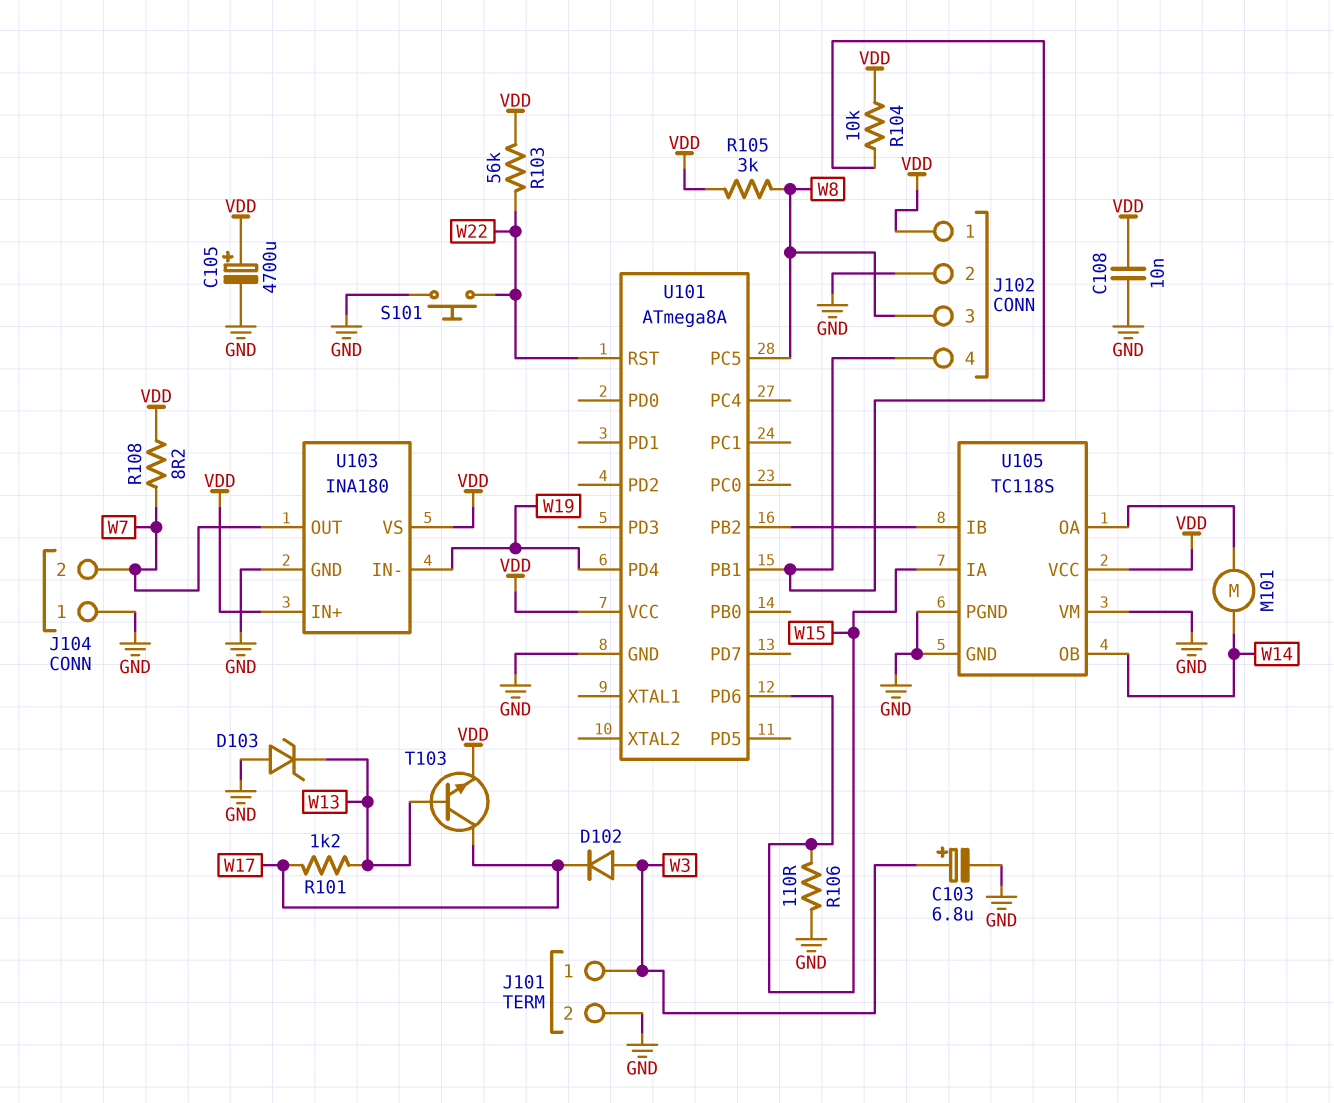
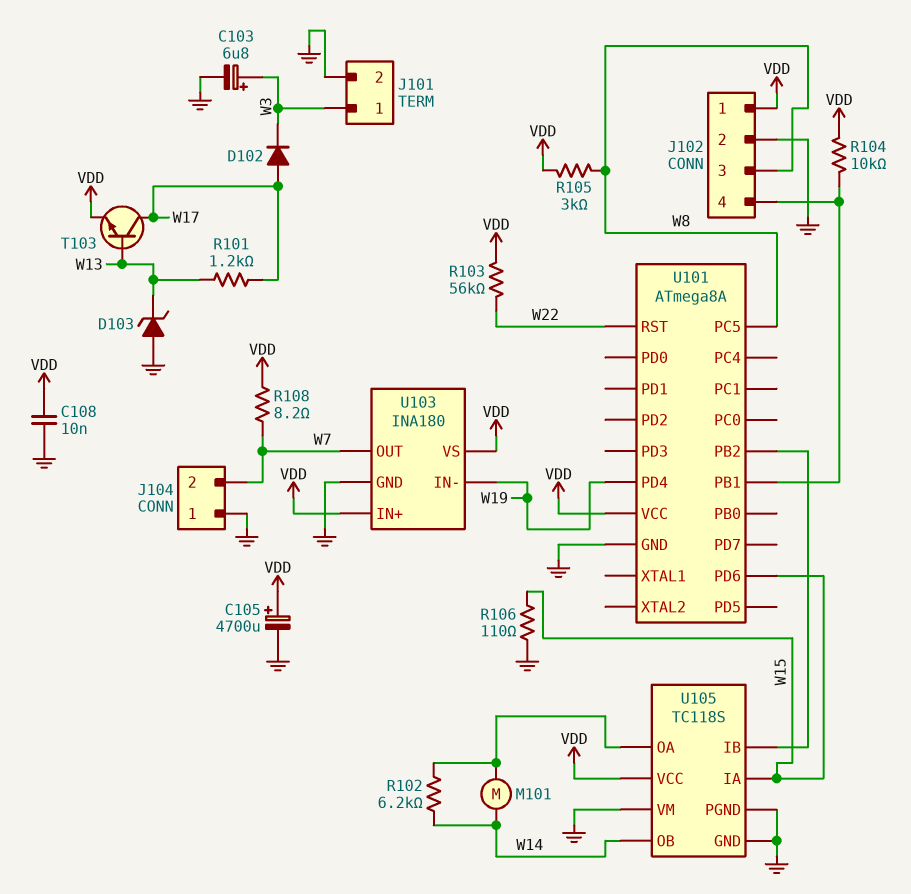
D102: diode (A W3, K W17) -> diode (A W17, K W3)
R102: none -> 6.2k (U105/OA, W14)
S101: button (GND, W22) -> none

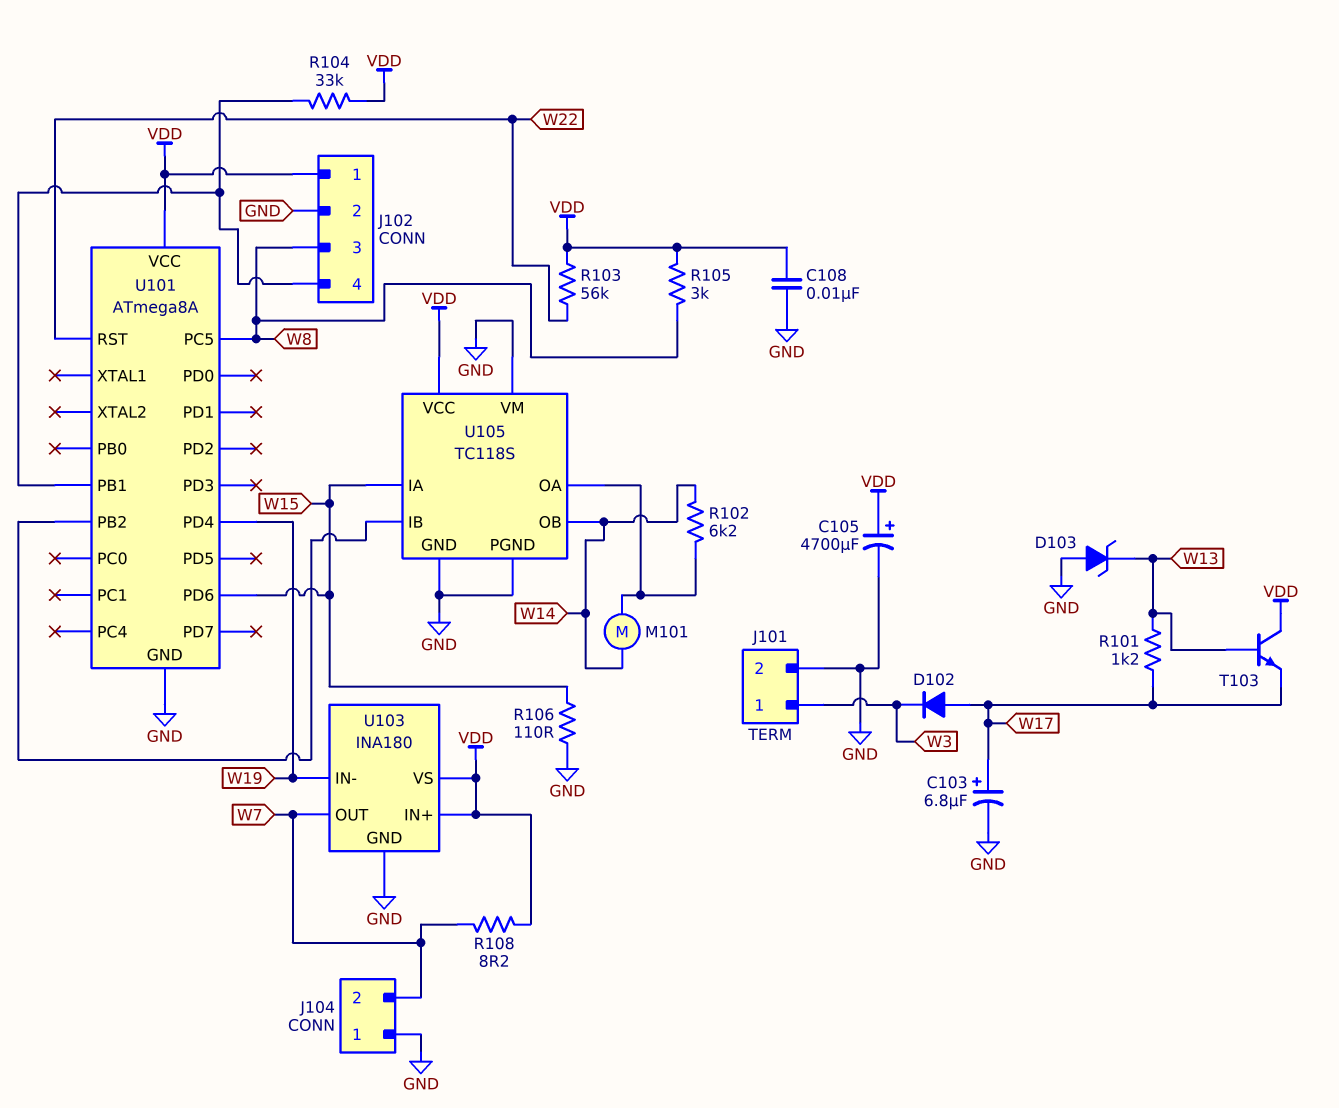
C103: 6.8uF (plus W3, minus GND) -> 6.8uF (plus W17, minus GND)
R104: 10k (J102/4, VDD) -> 33k (J102/4, VDD)
T103: NPN (B W13, C W17, E VDD) -> NPN (B W13, C VDD, E W17)

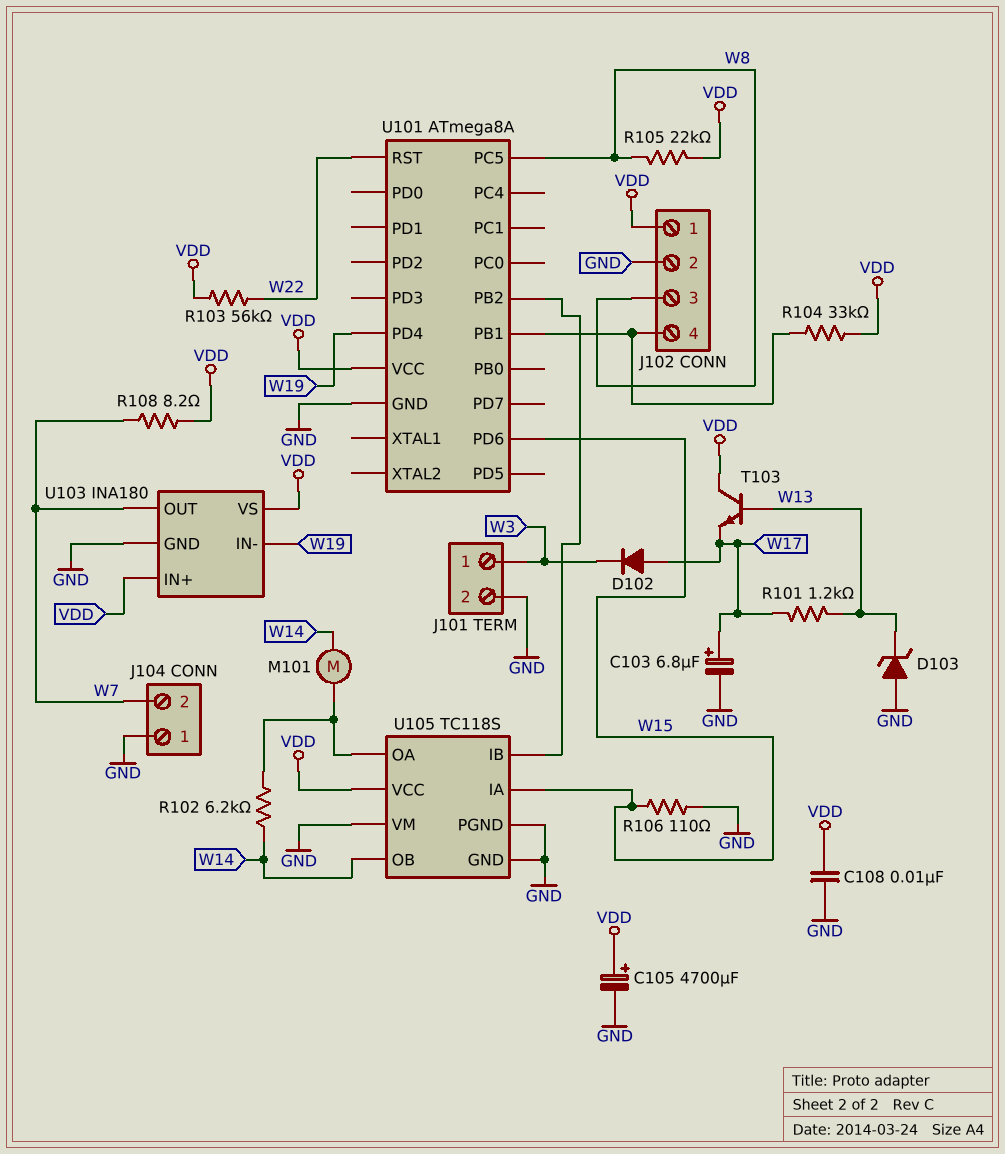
R105: 3k (VDD, W8) -> 22k (VDD, W8)

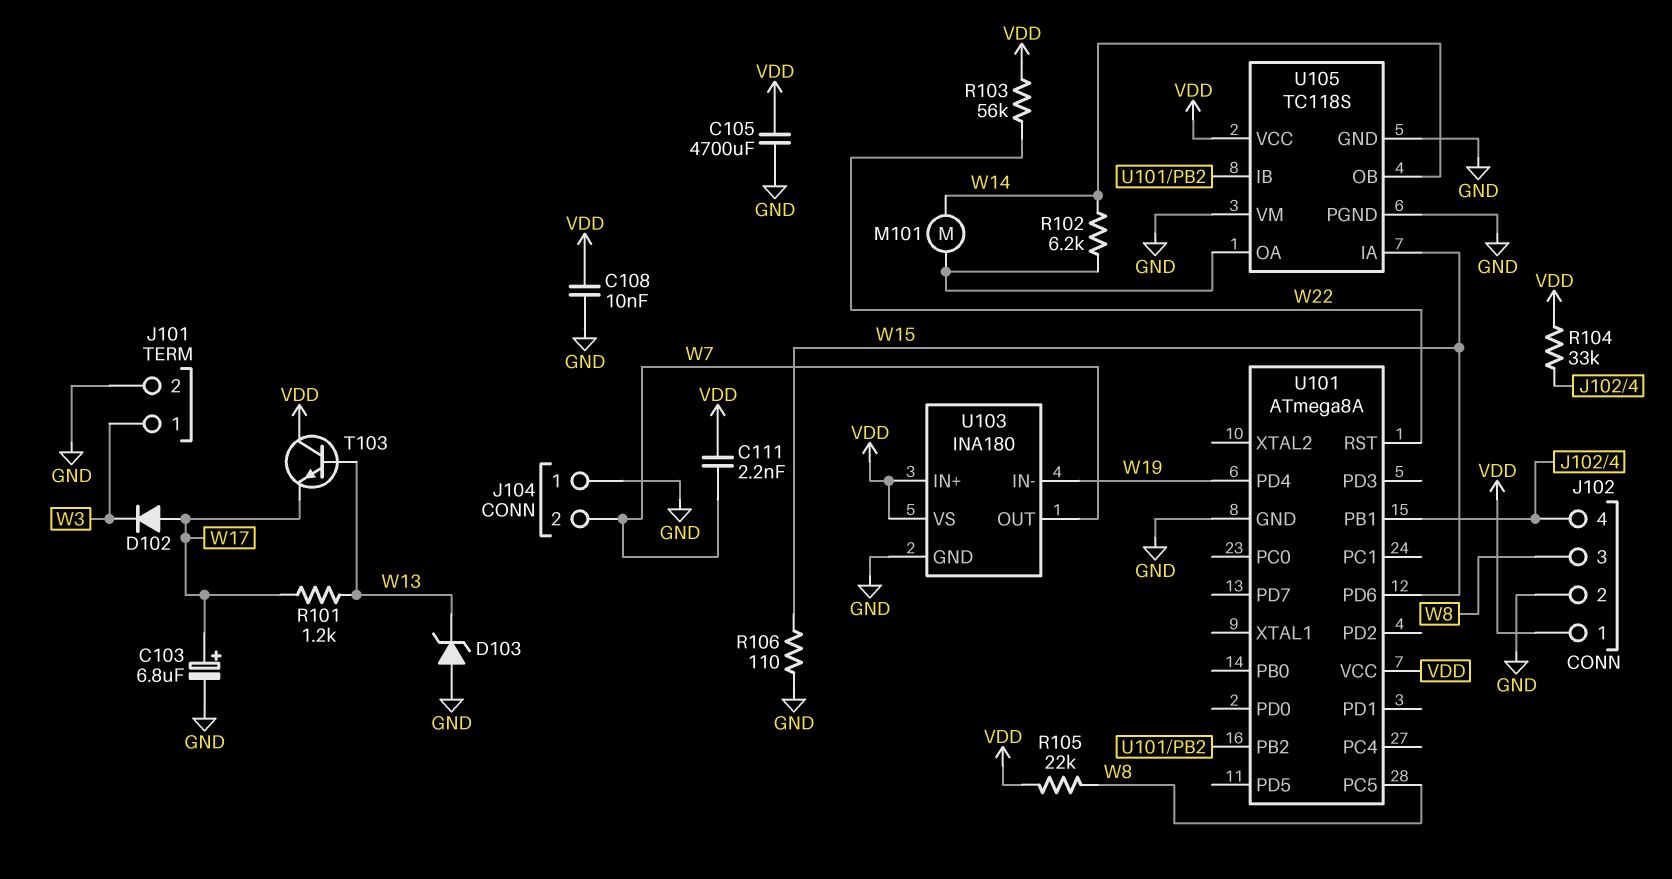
C105: 4700uF (plus VDD, minus GND) -> 4700uF (GND, VDD)
C111: none -> 2.2nF (VDD, W7)
R108: 8.2 (VDD, W7) -> none

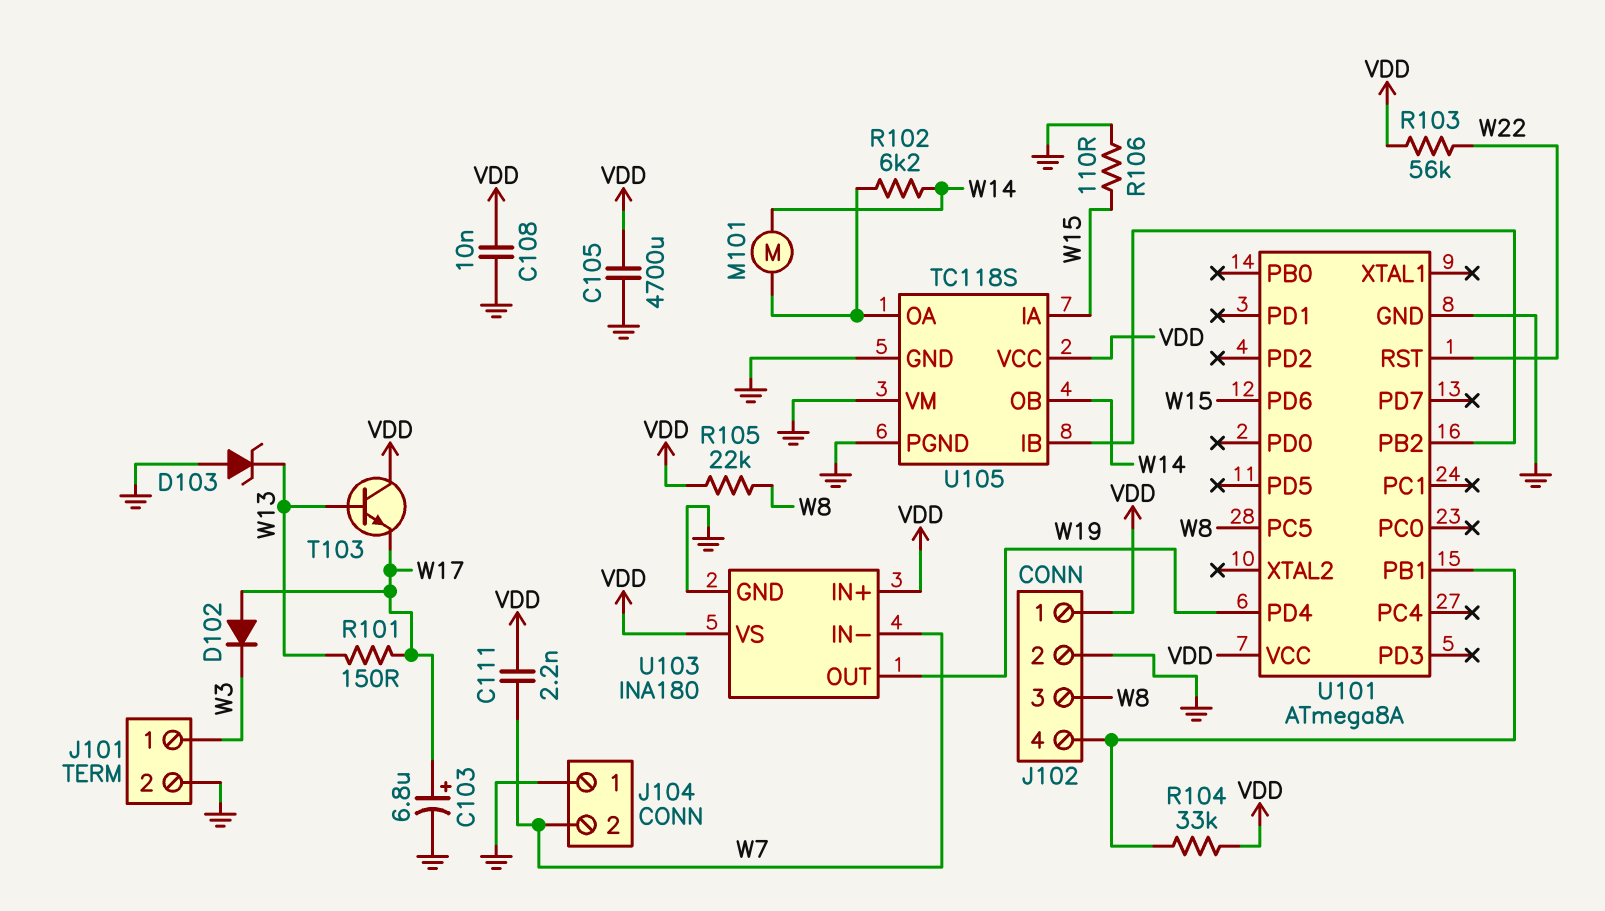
R101: 1.2k (W13, W17) -> 150 (W13, W17)
U103 pin IN-: W19 -> W7
U103 pin OUT: W7 -> W19

